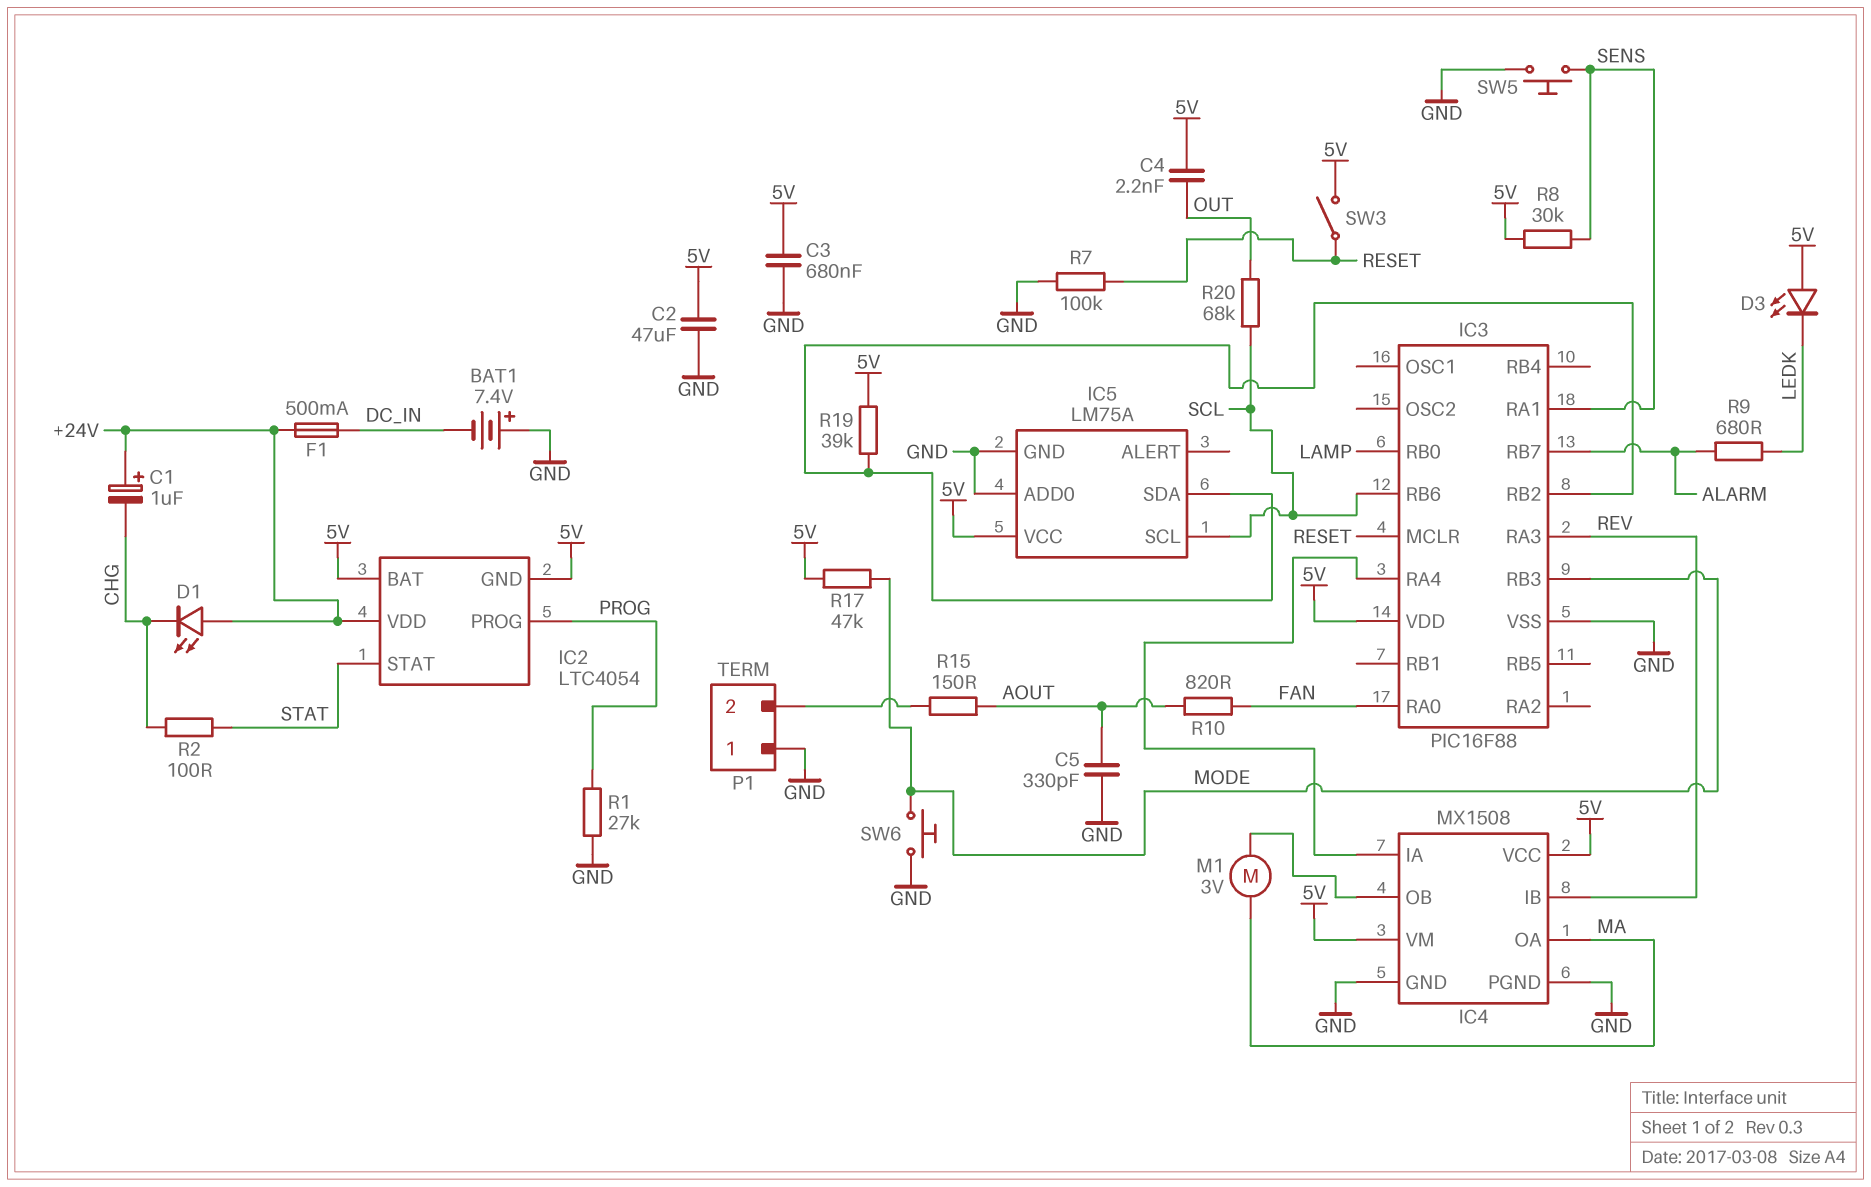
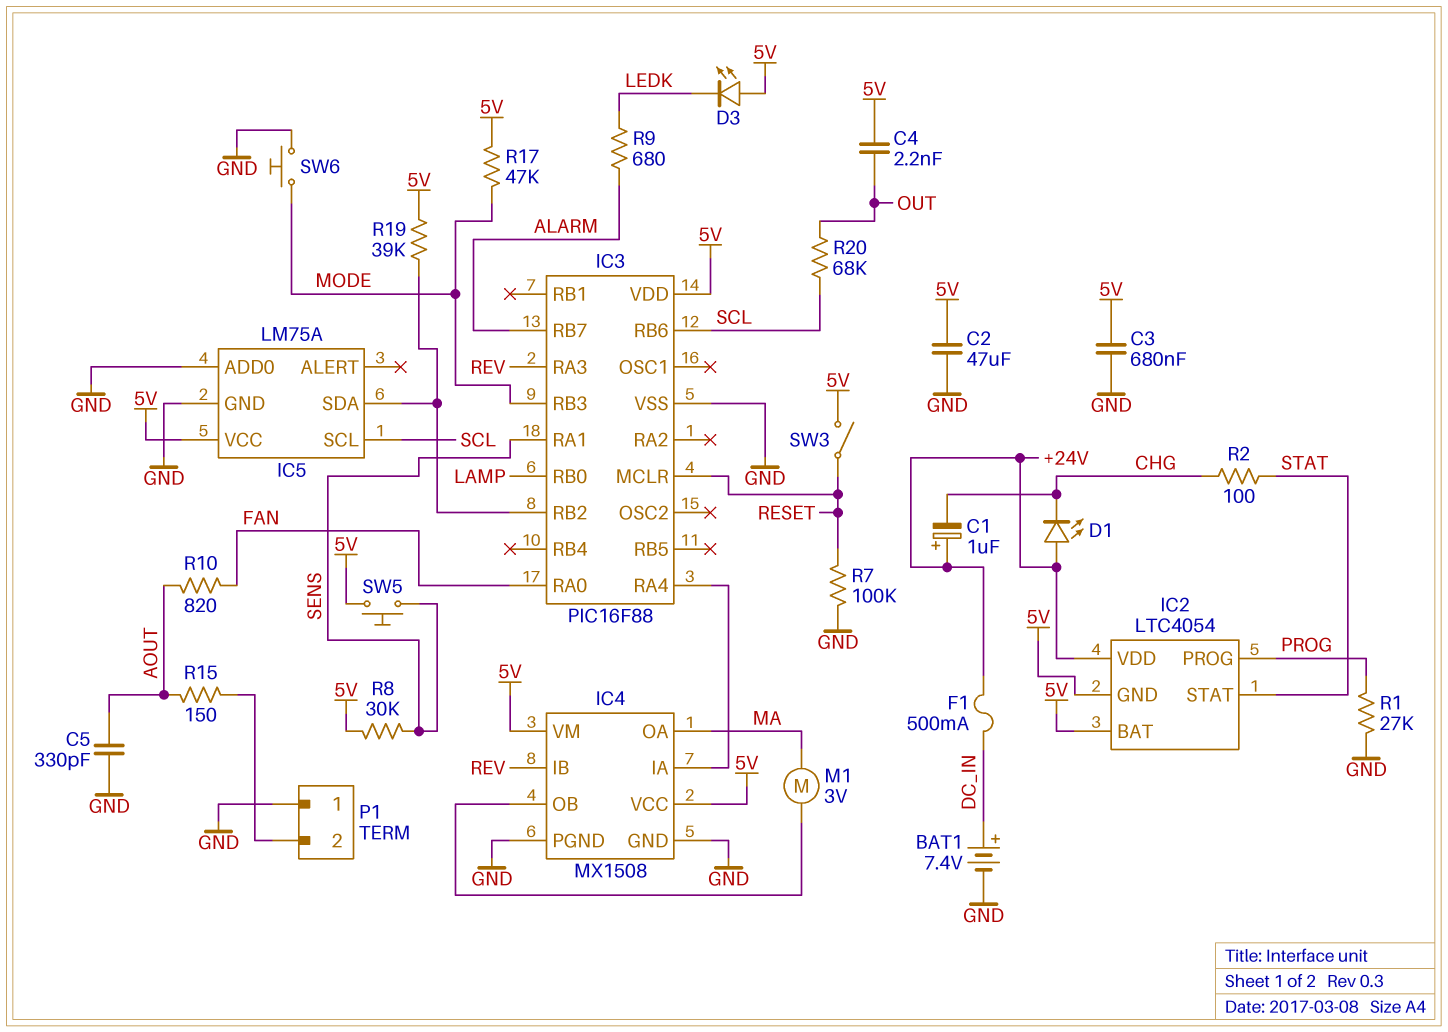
BAT1: 7.4V (plus GND, minus DC_IN) -> 7.4V (plus DC_IN, minus GND)
SW5: button (GND, SENS) -> button (5V, SENS)

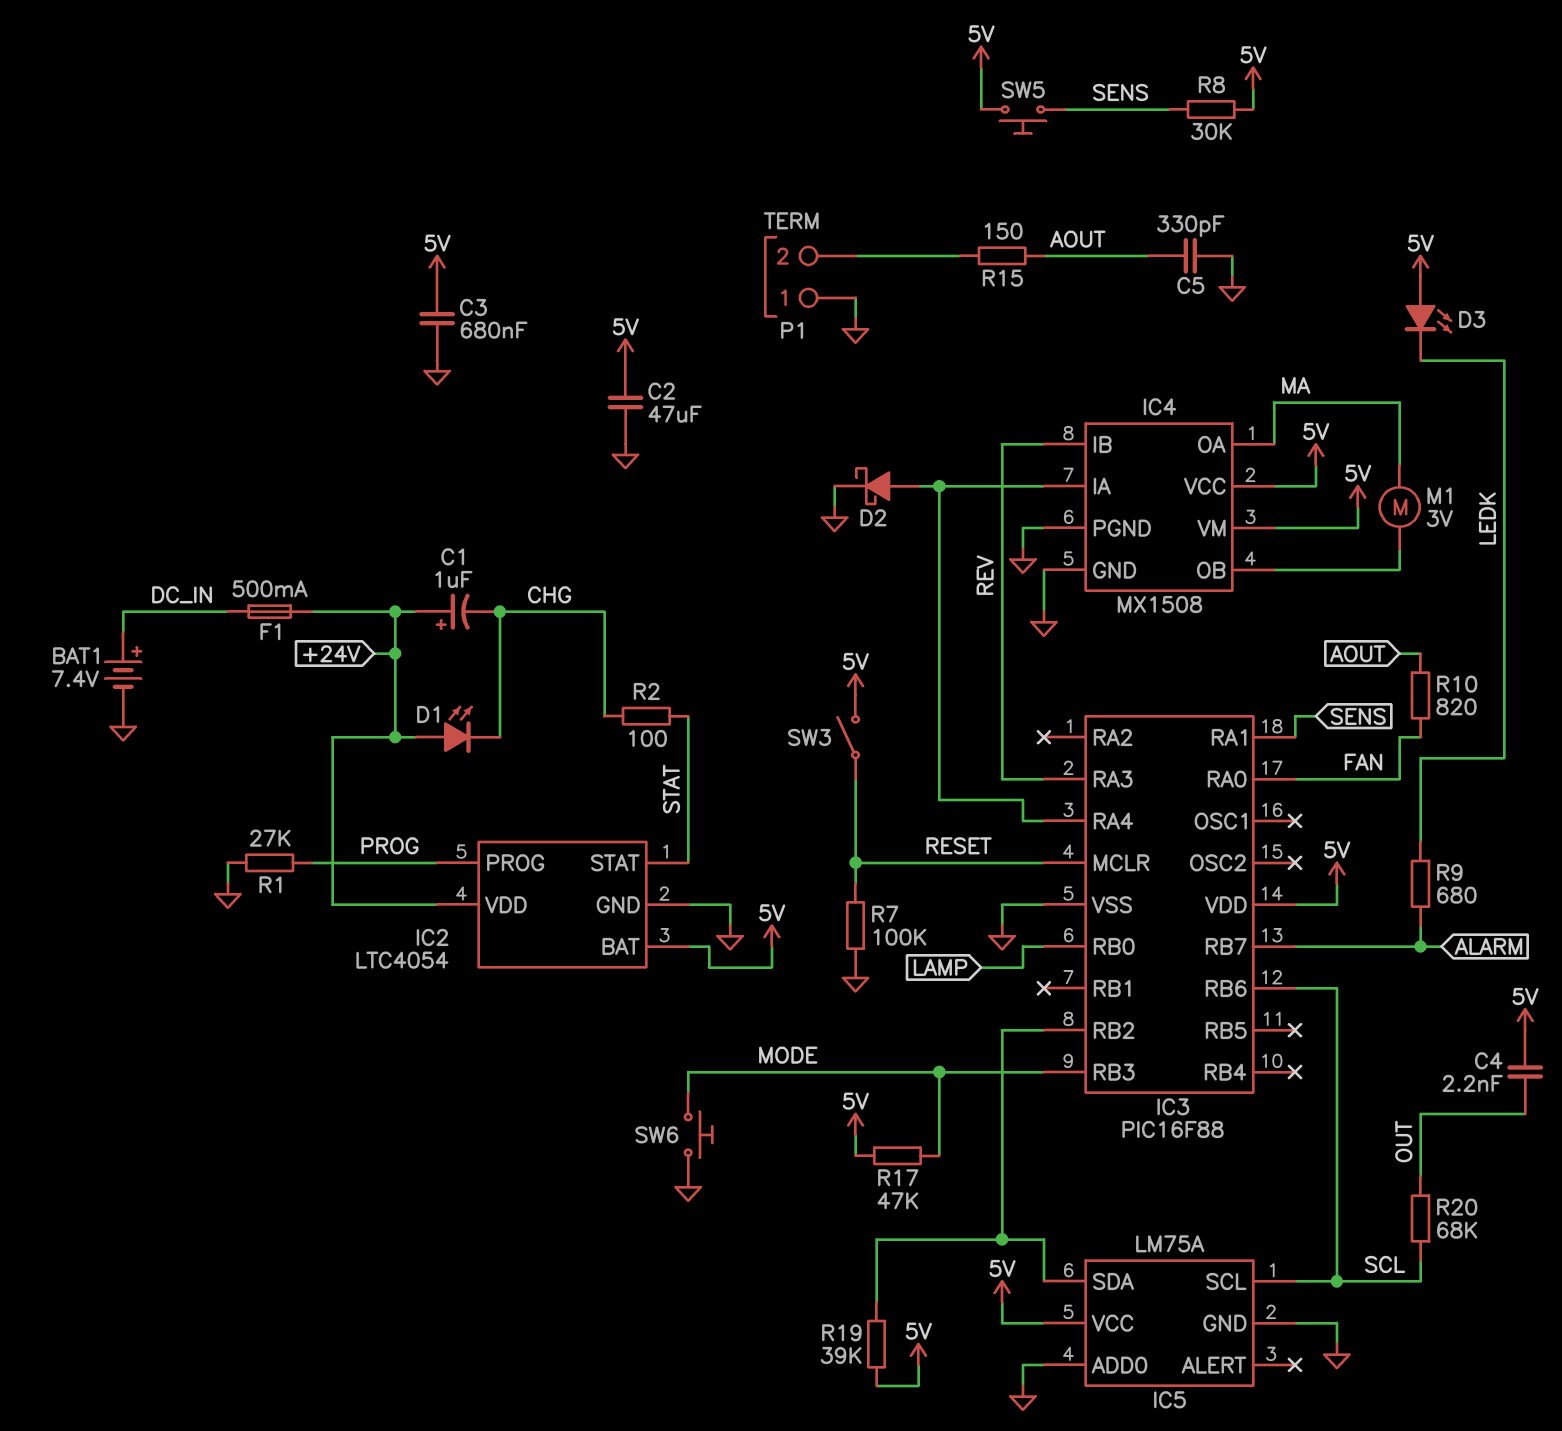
D2: none -> schottky (A IC3/RA4, K GND)
IC2 pin GND: 5V -> GND

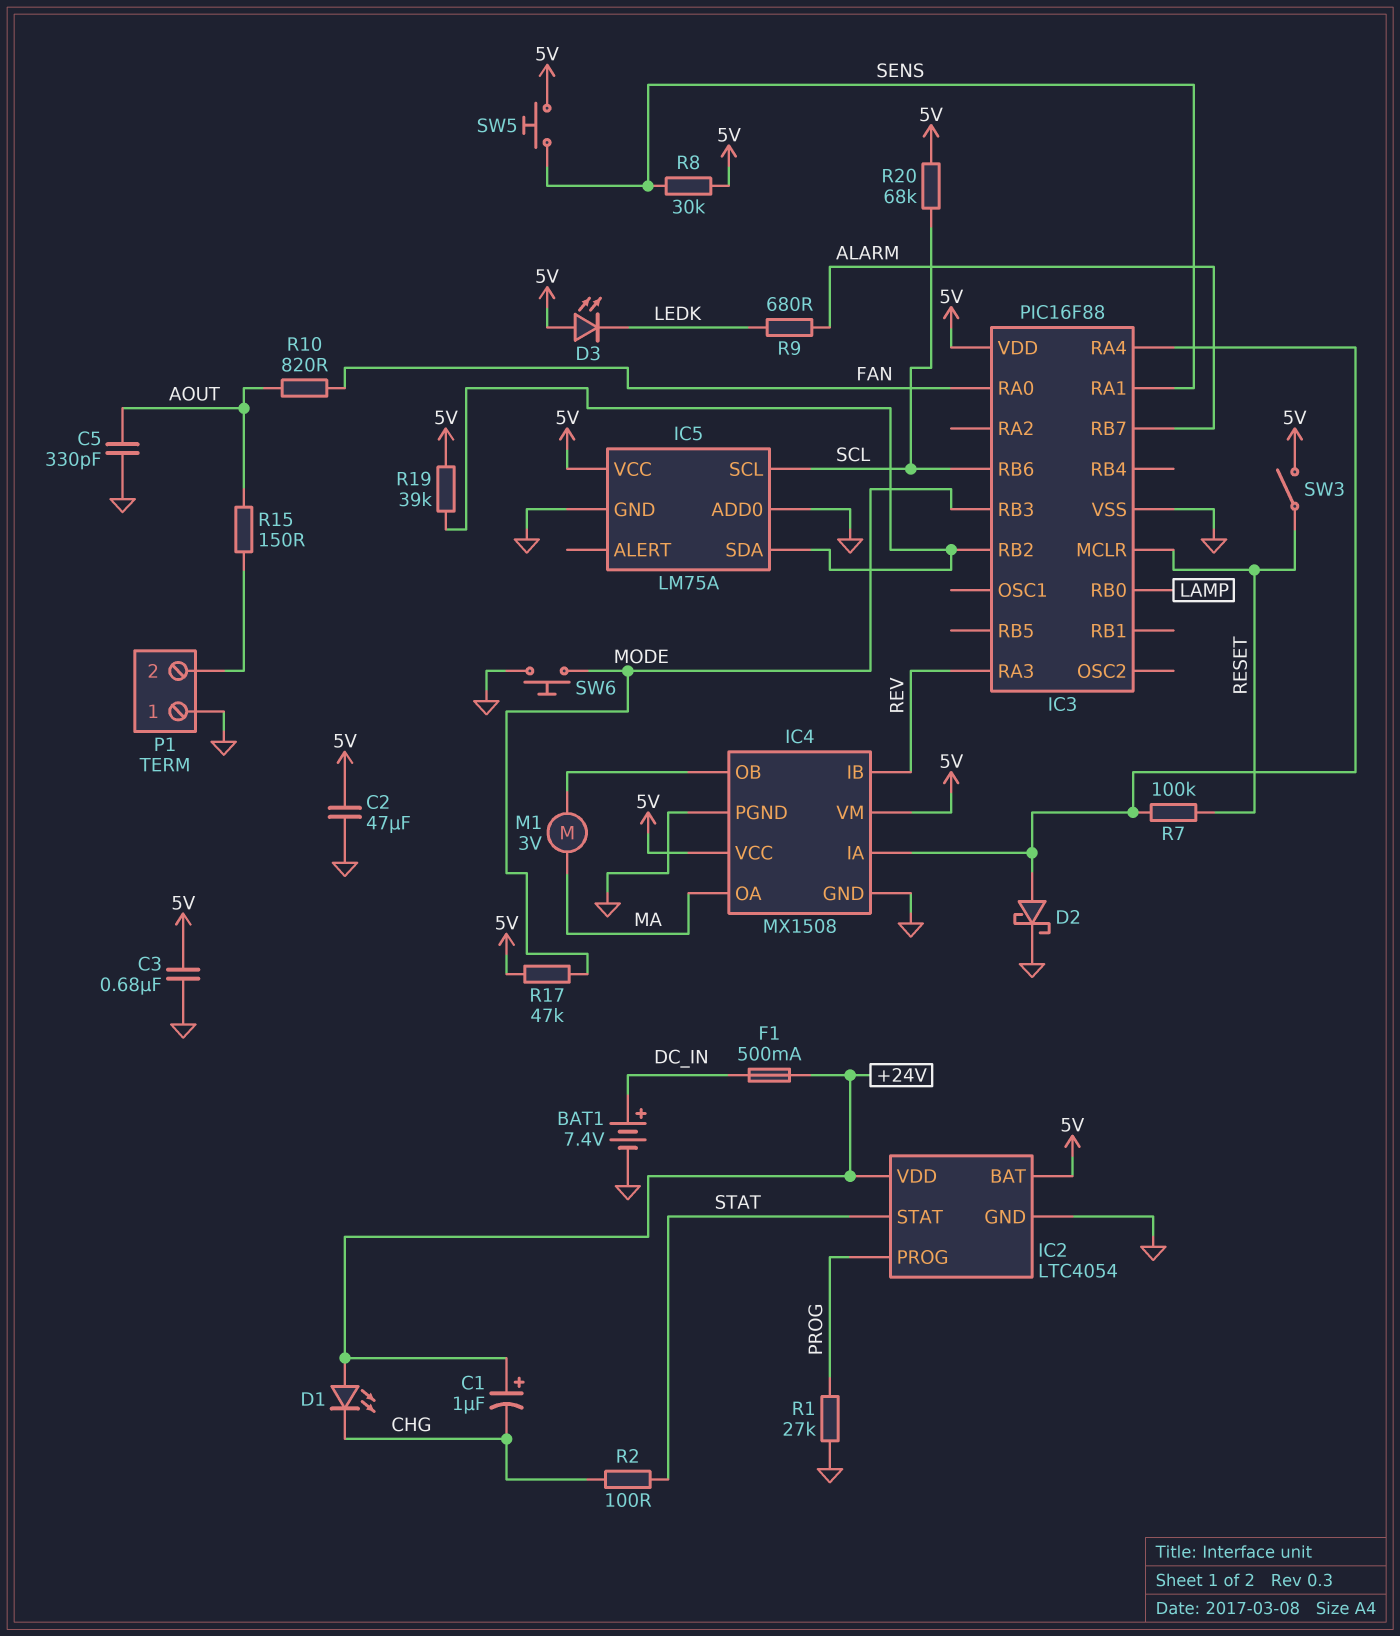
C4: 2.2nF (5V, OUT) -> none
R7: 100k (GND, RESET) -> 100k (IC3/RA4, RESET)
R20: 68k (OUT, SCL) -> 68k (5V, SCL)

